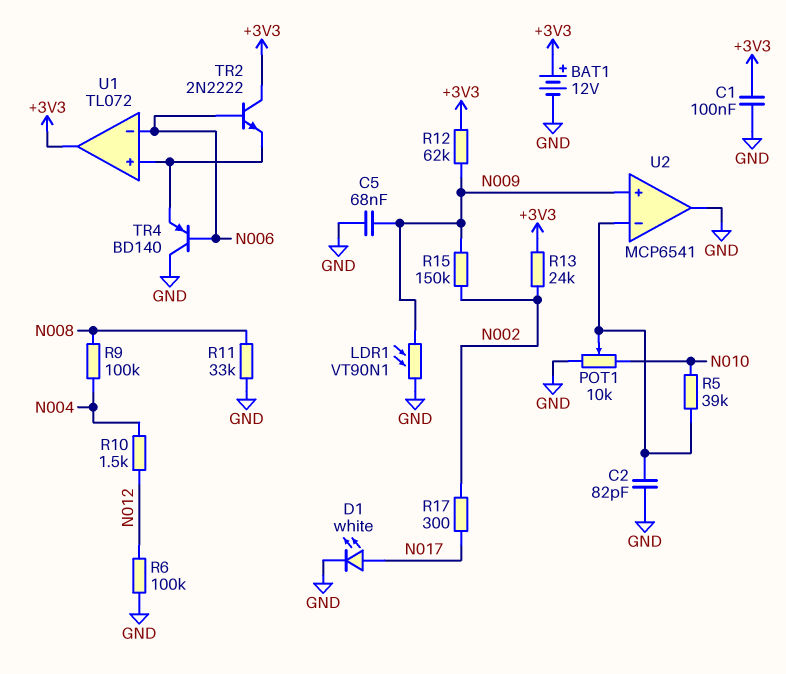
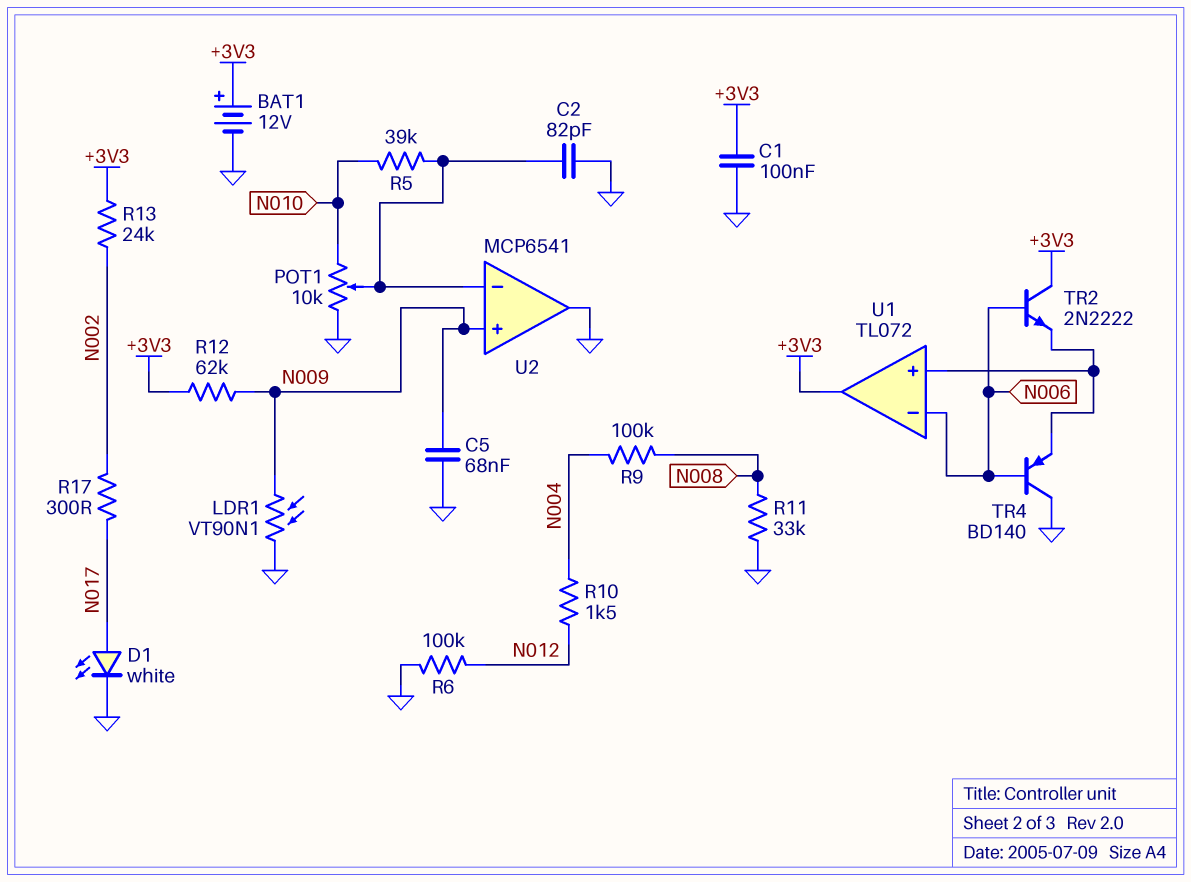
R15: 150k (N002, N009) -> none

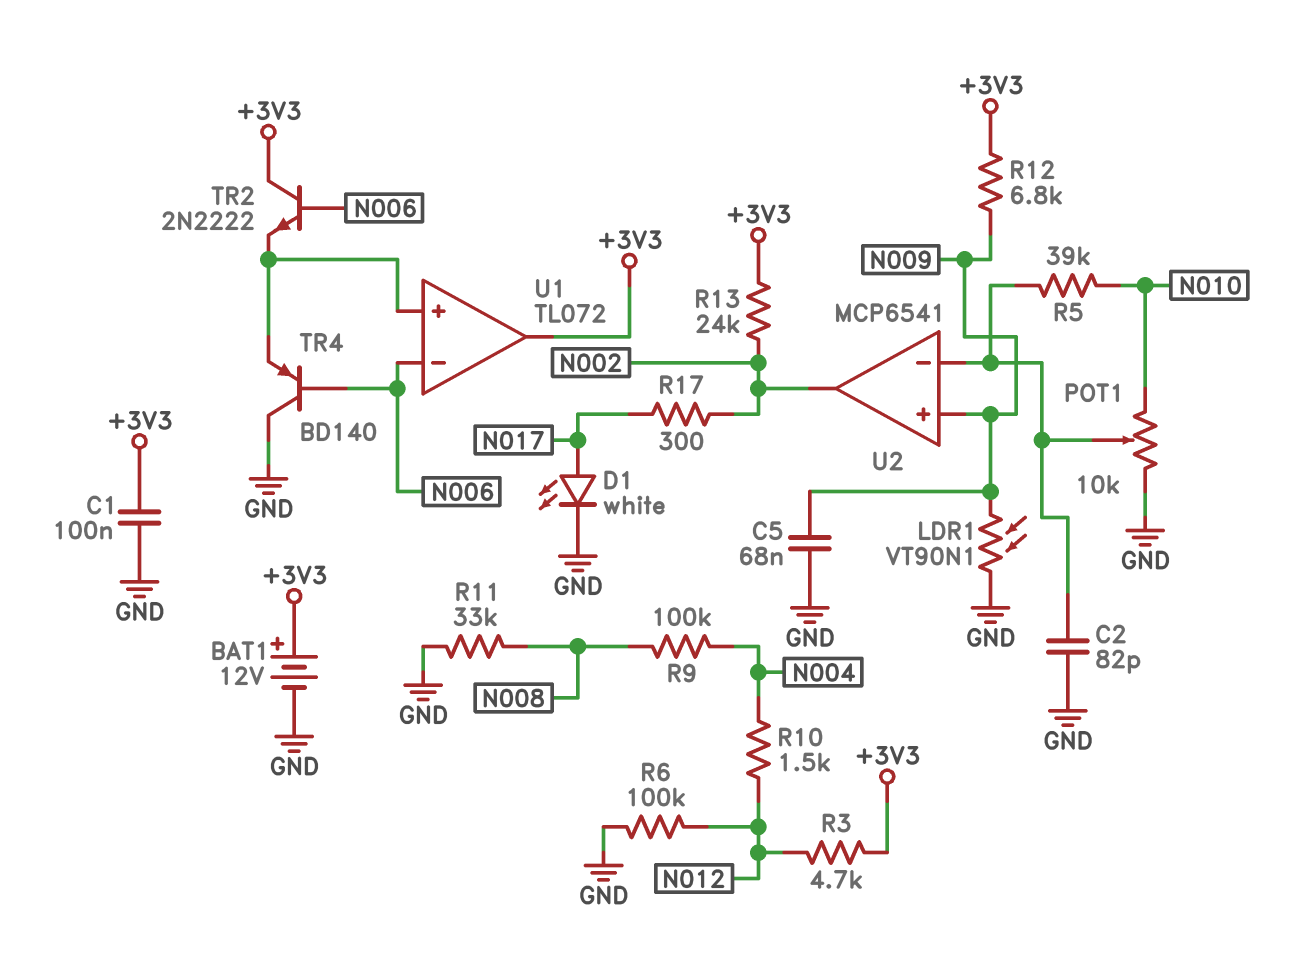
R3: none -> 4.7k (+3V3, N012)
R12: 62k (+3V3, N009) -> 6.8k (+3V3, N009)
U2 pin out: GND -> N002

